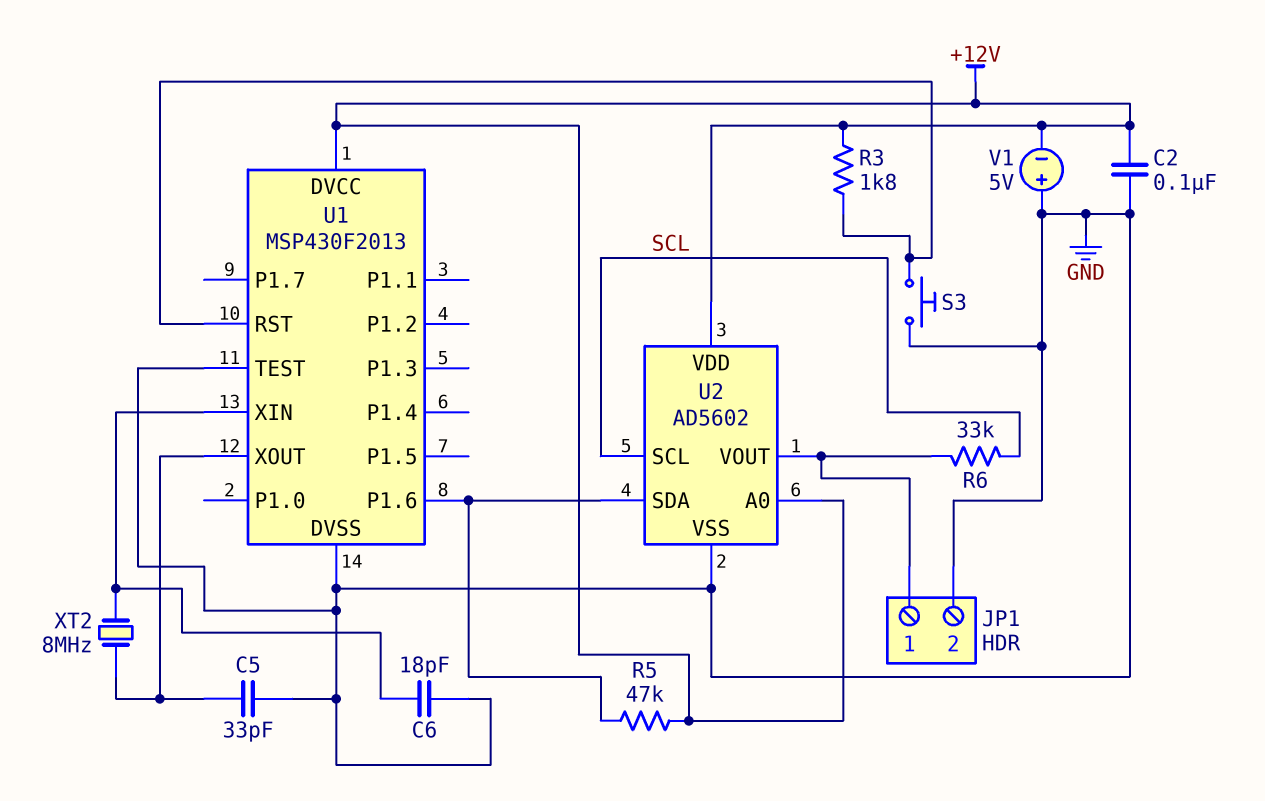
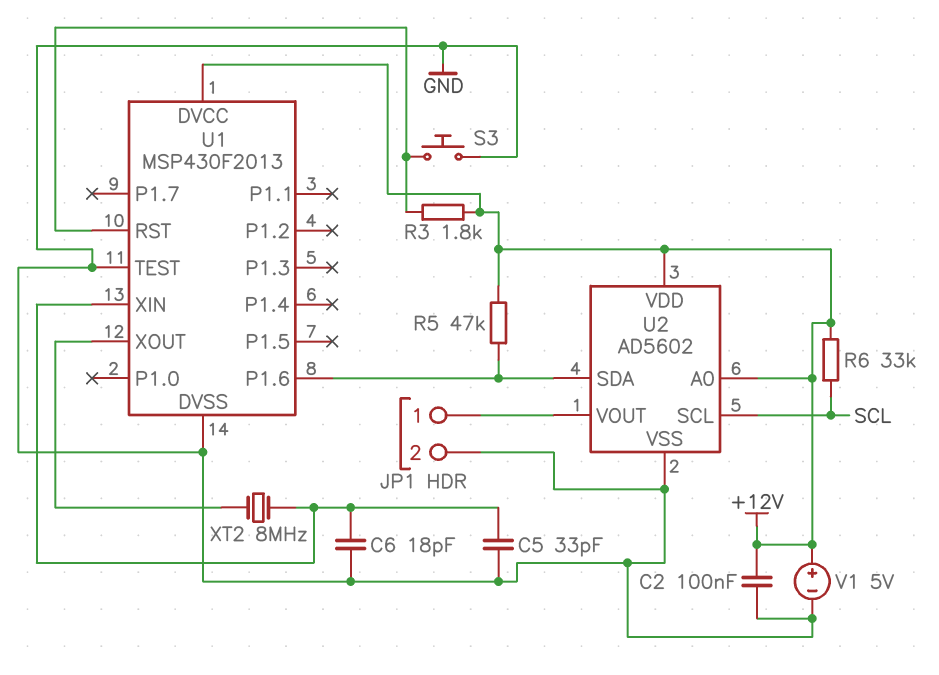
C5: 33pF (GND, U1/XOUT) -> 33pF (GND, U1/XIN)
R6: 33k (JP1/1, SCL) -> 33k (+12V, SCL)
V1: 5V (plus GND, minus +12V) -> 5V (plus +12V, minus GND)

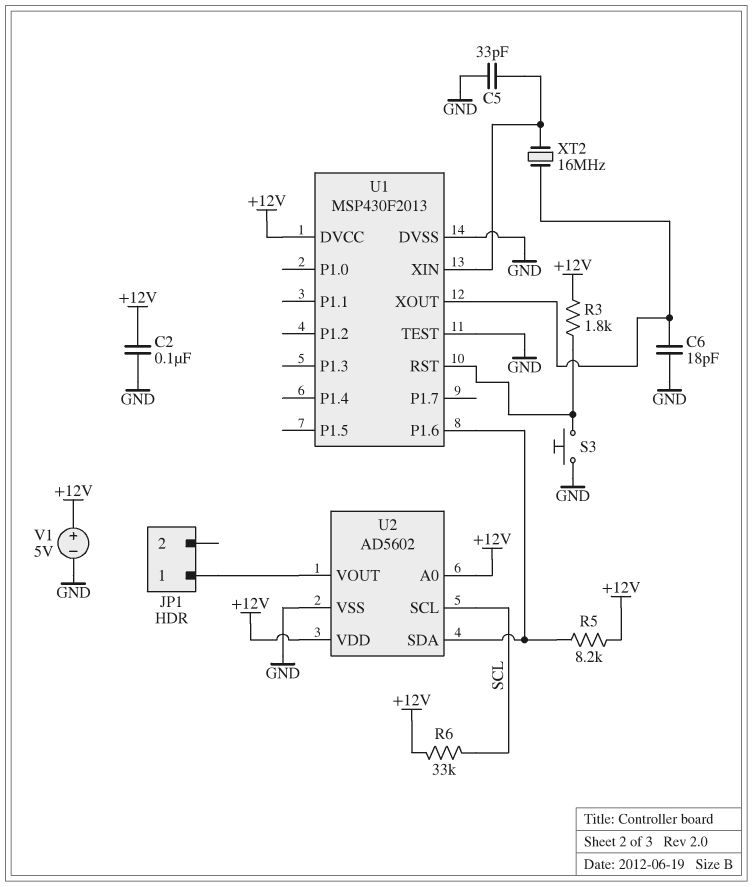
C6: 18pF (GND, U1/XIN) -> 18pF (GND, U1/XOUT)
JP1 pin 2: GND -> none
R5: 47k (+12V, U1/P1.6) -> 8.2k (+12V, U1/P1.6)
XT2: 8MHz (U1/XIN, U1/XOUT) -> 16MHz (U1/XIN, U1/XOUT)

